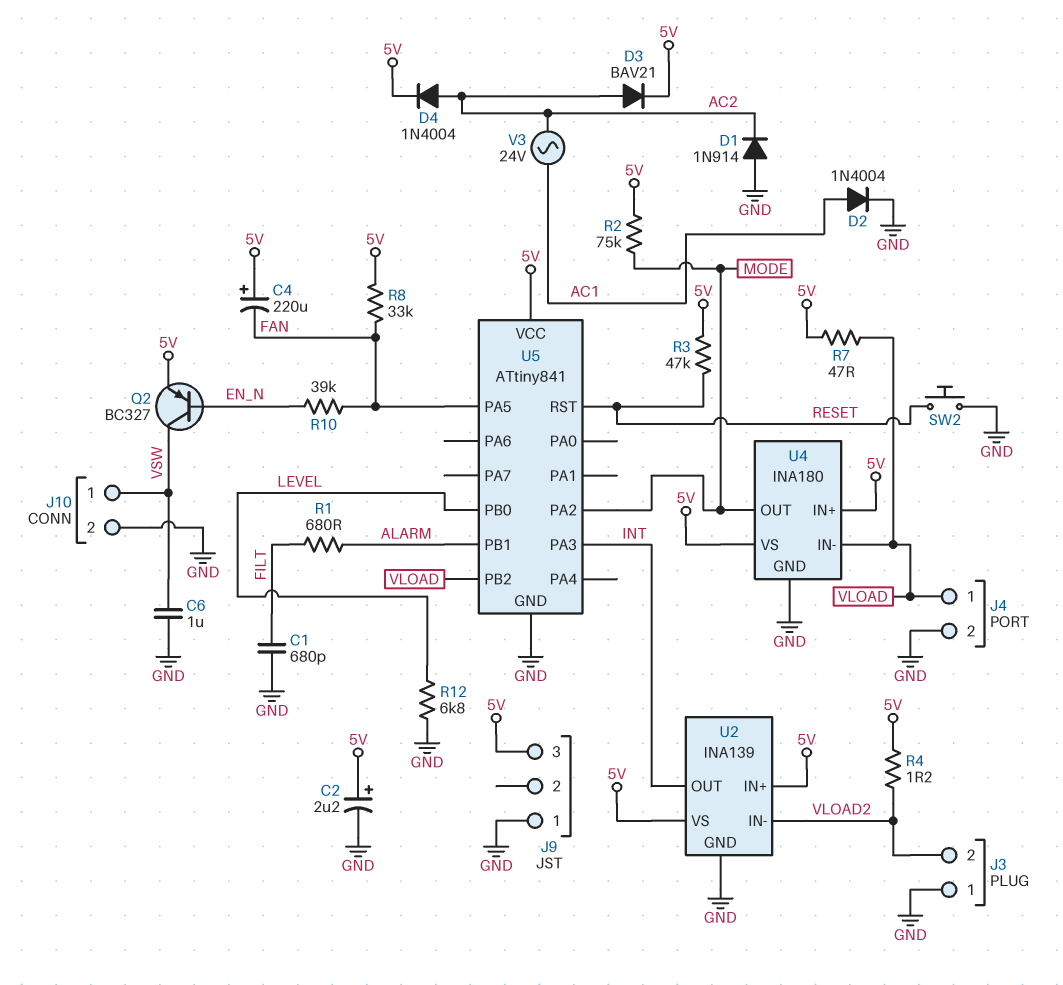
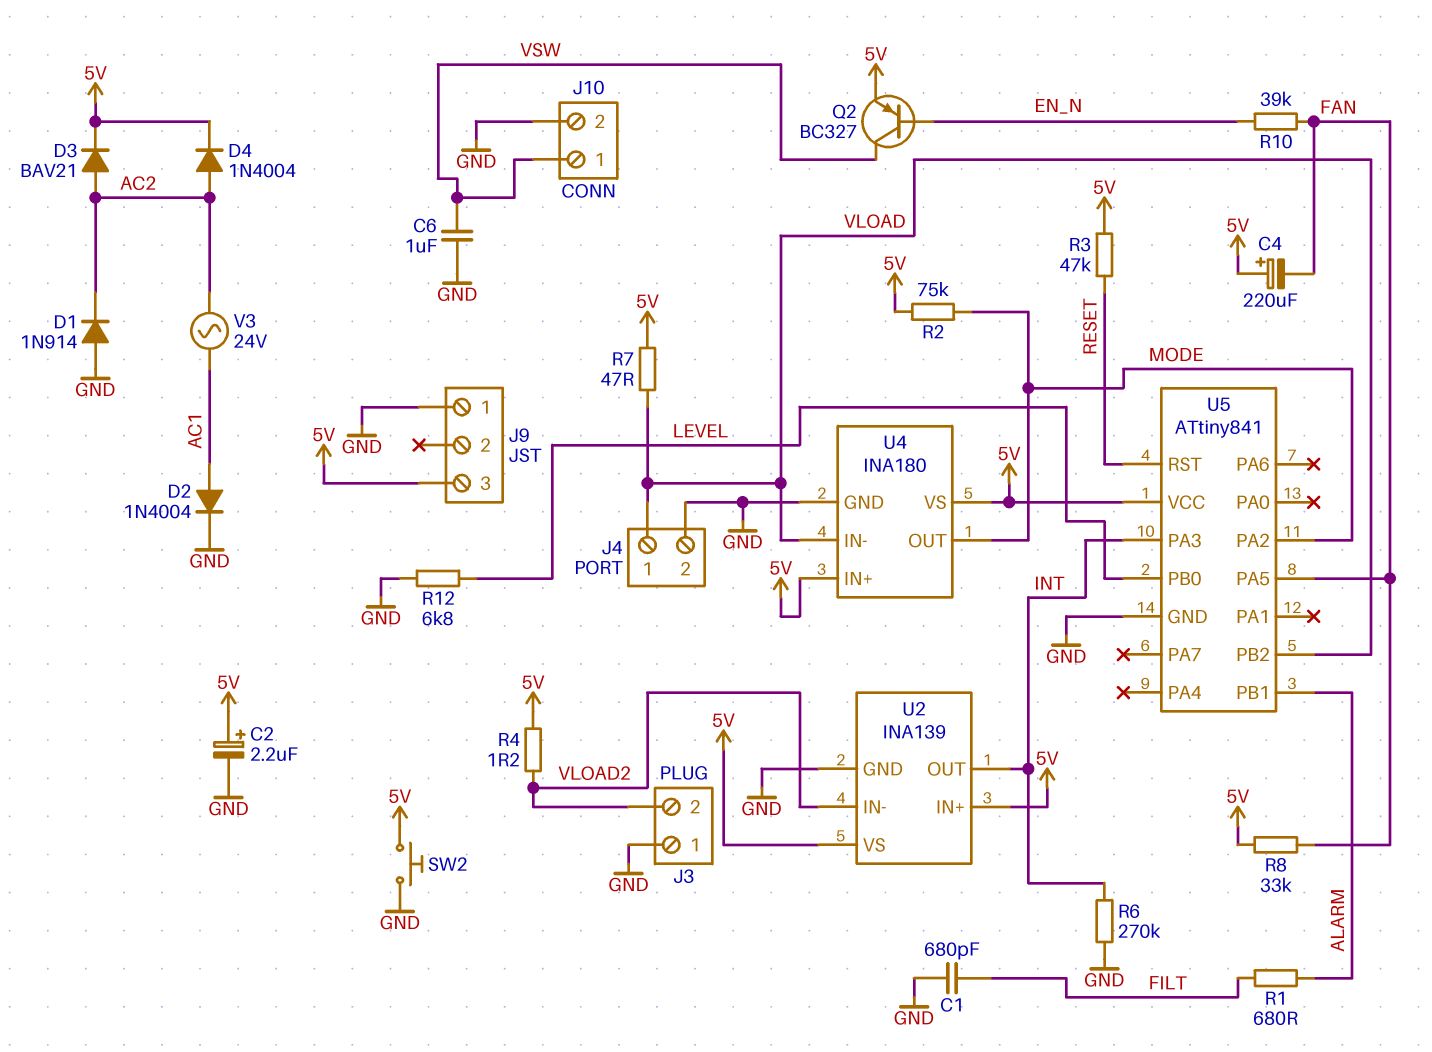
R6: none -> 270k (GND, INT)
SW2: button (GND, RESET) -> button (5V, GND)

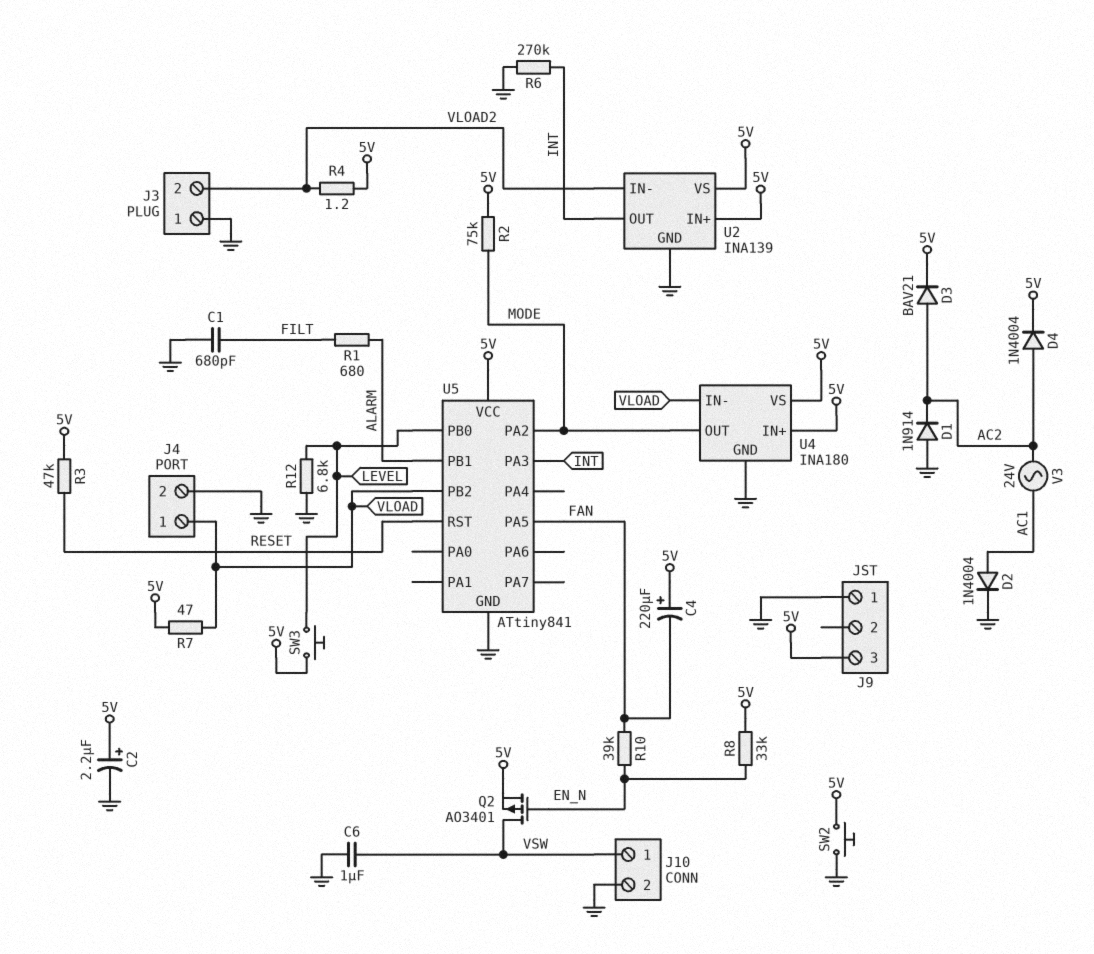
Q2: PNP BC327 (B EN_N, C VSW, E 5V) -> PMOS AO3401 (G EN_N, D VSW, S 5V)
R8: 33k (5V, FAN) -> 33k (5V, EN_N)
SW3: none -> button (5V, LEVEL)

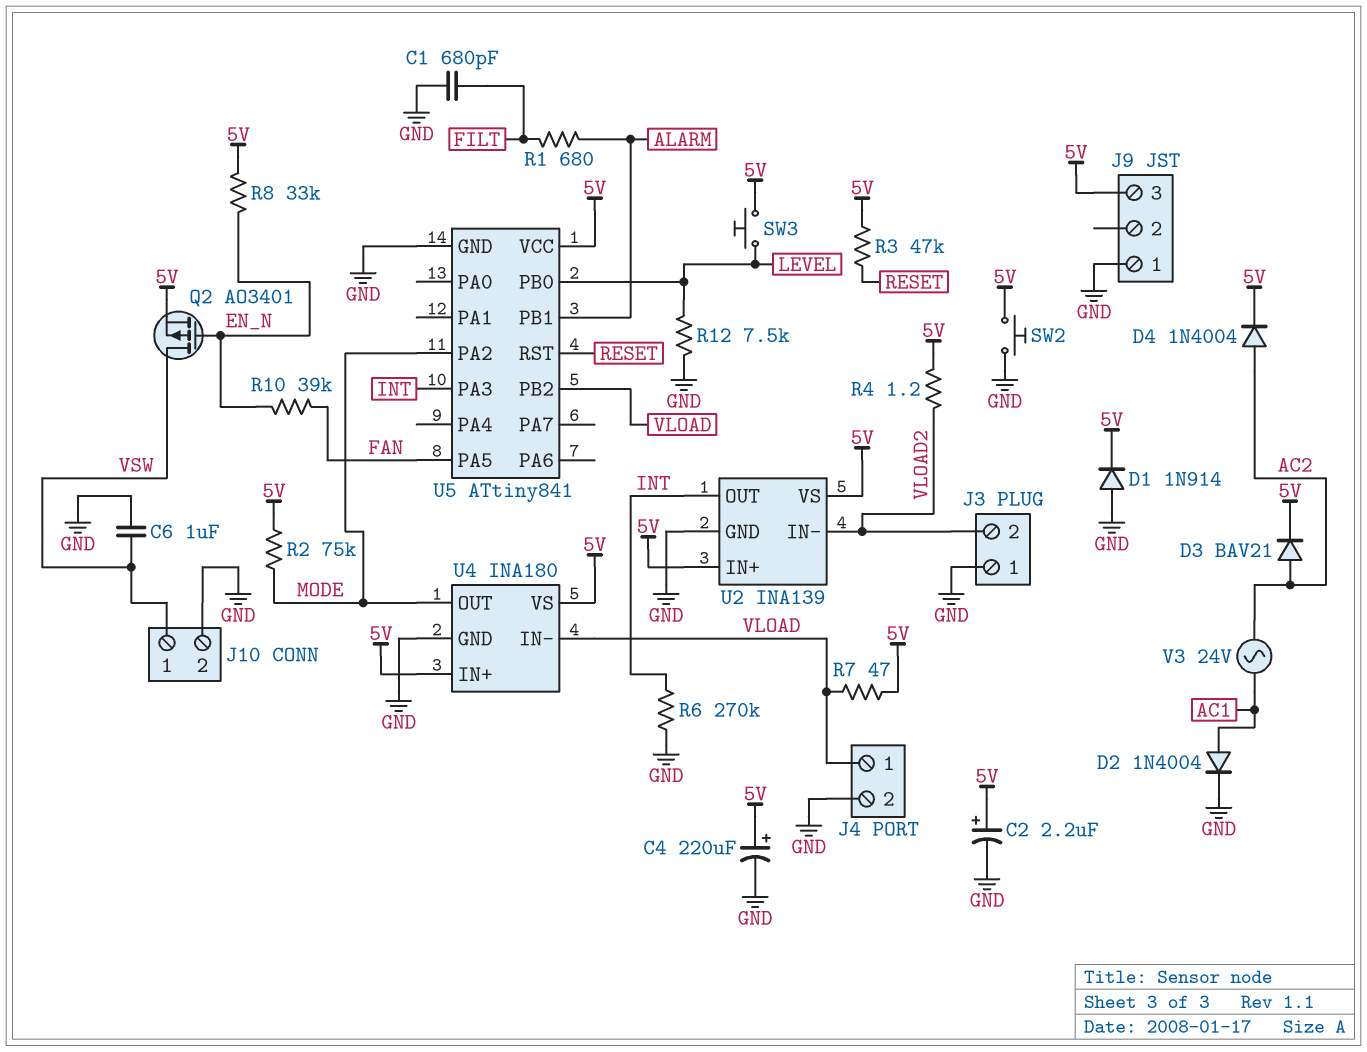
C4: 220uF (plus 5V, minus FAN) -> 220uF (plus 5V, minus GND)
D1: diode 1N914 (A GND, K AC2) -> diode 1N914 (A GND, K 5V)
R12: 6.8k (GND, LEVEL) -> 7.5k (GND, LEVEL)

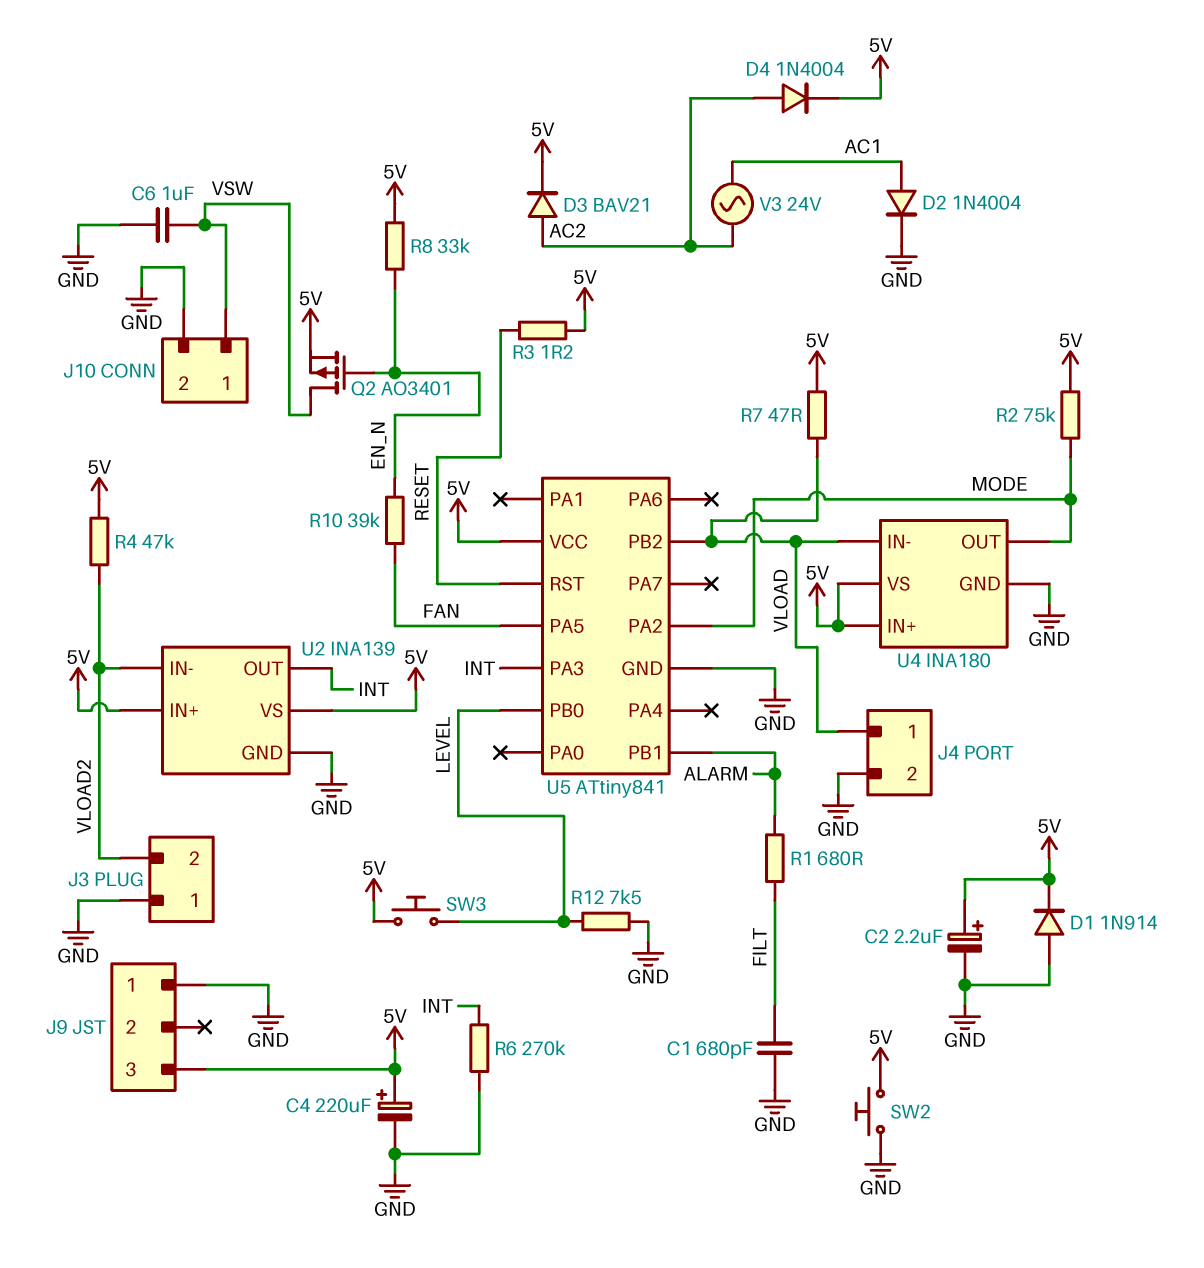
R3: 47k (5V, RESET) -> 1.2 (5V, RESET)
R4: 1.2 (5V, VLOAD2) -> 47k (5V, VLOAD2)

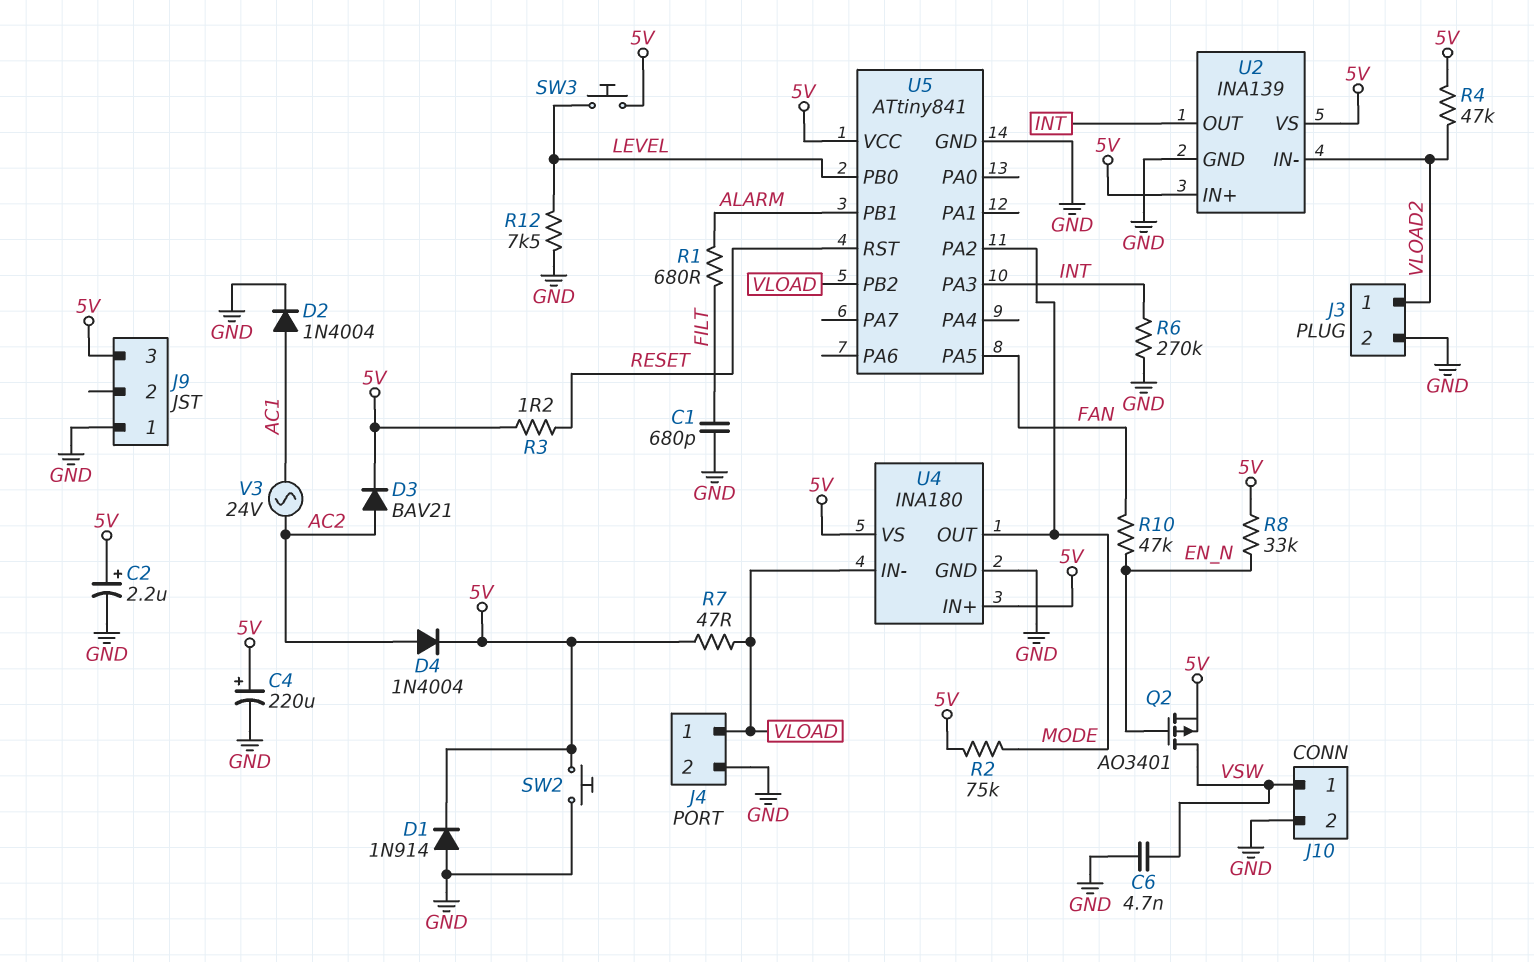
C6: 1uF (GND, VSW) -> 4.7nF (GND, VSW)
J3 pin 1: GND -> VLOAD2
J3 pin 2: VLOAD2 -> GND
R10: 39k (EN_N, FAN) -> 47k (EN_N, FAN)

